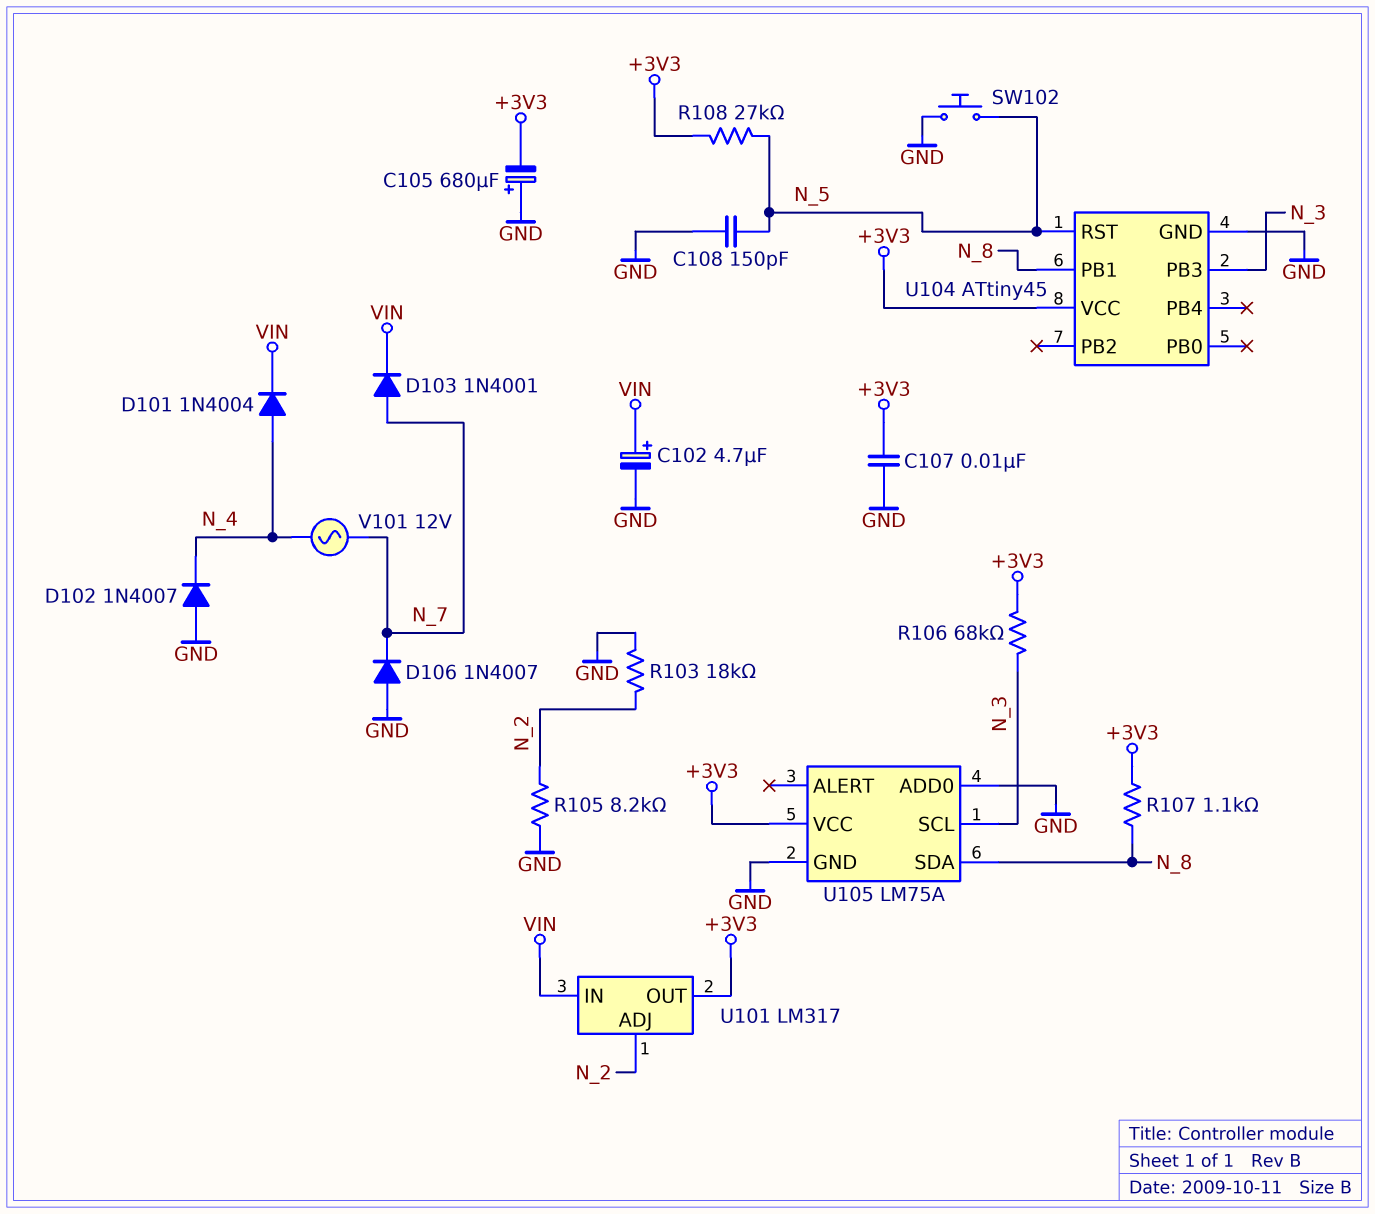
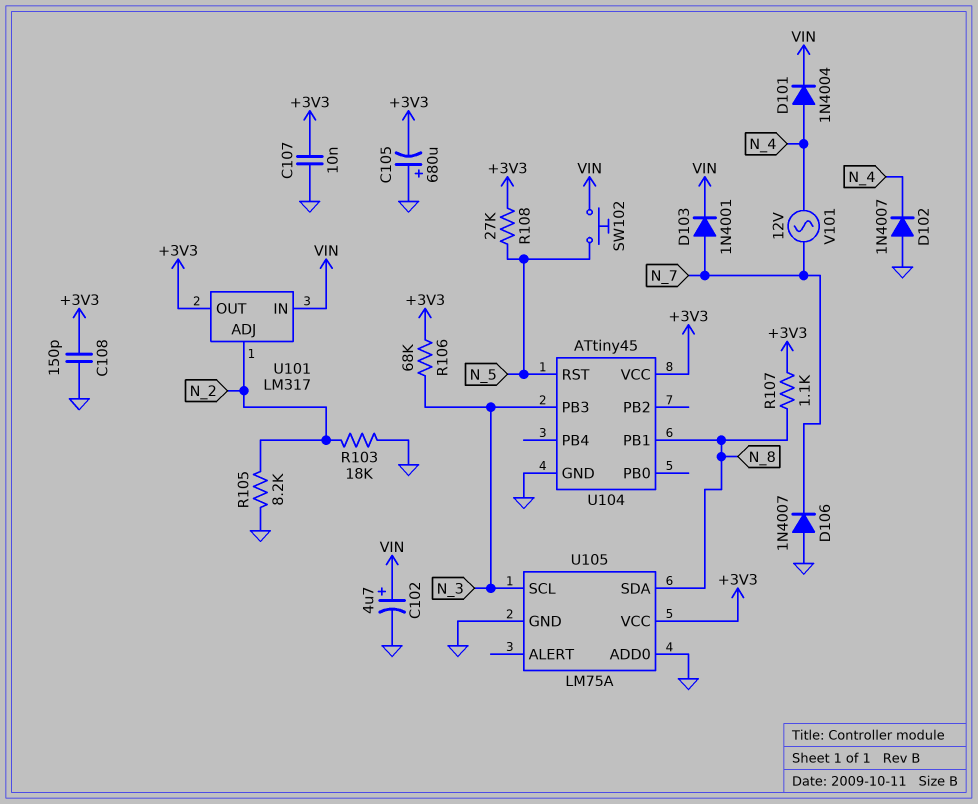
C108: 150pF (GND, N_5) -> 150pF (+3V3, GND)
SW102: button (GND, N_5) -> button (N_5, VIN)

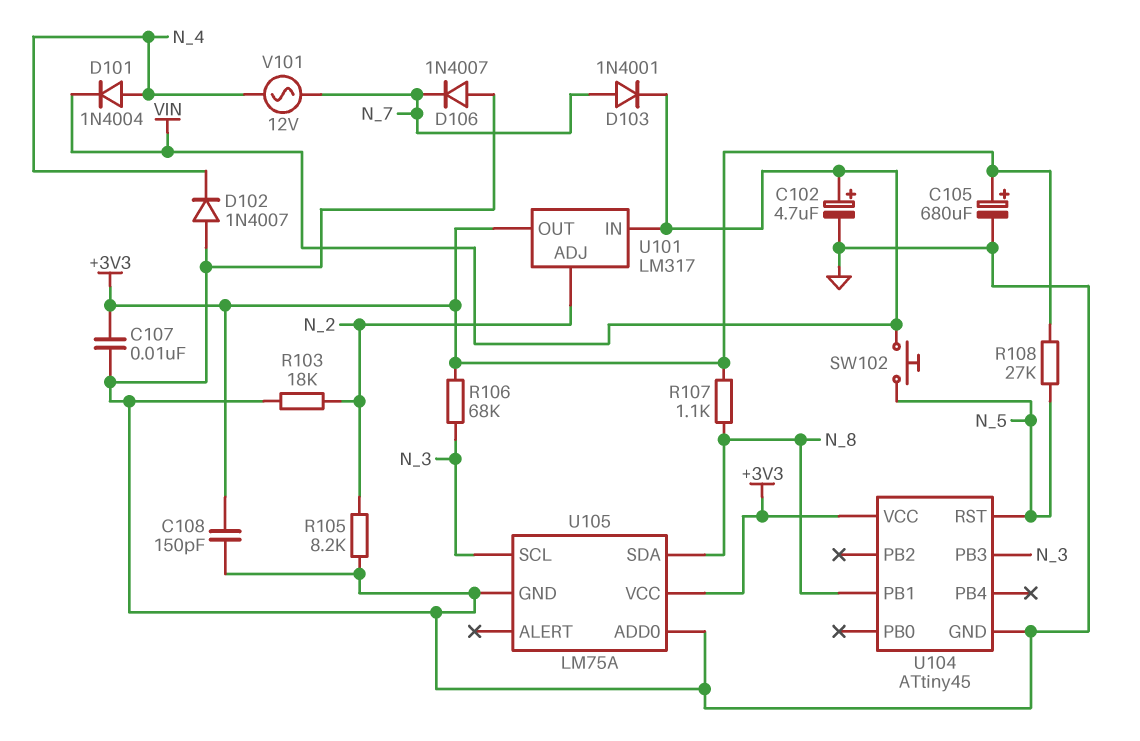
C105: 680uF (plus GND, minus +3V3) -> 680uF (plus +3V3, minus GND)

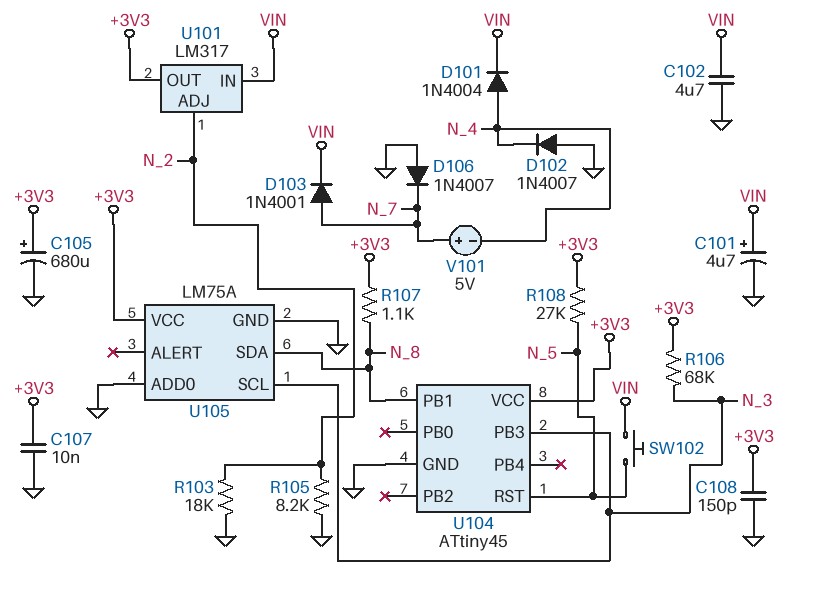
C101: none -> 4.7uF (plus VIN, minus GND)
C102: 4.7uF (plus VIN, minus GND) -> 4.7uF (GND, VIN)
V101: AC 12V (N_4, N_7) -> 5V (plus N_7, minus N_4)

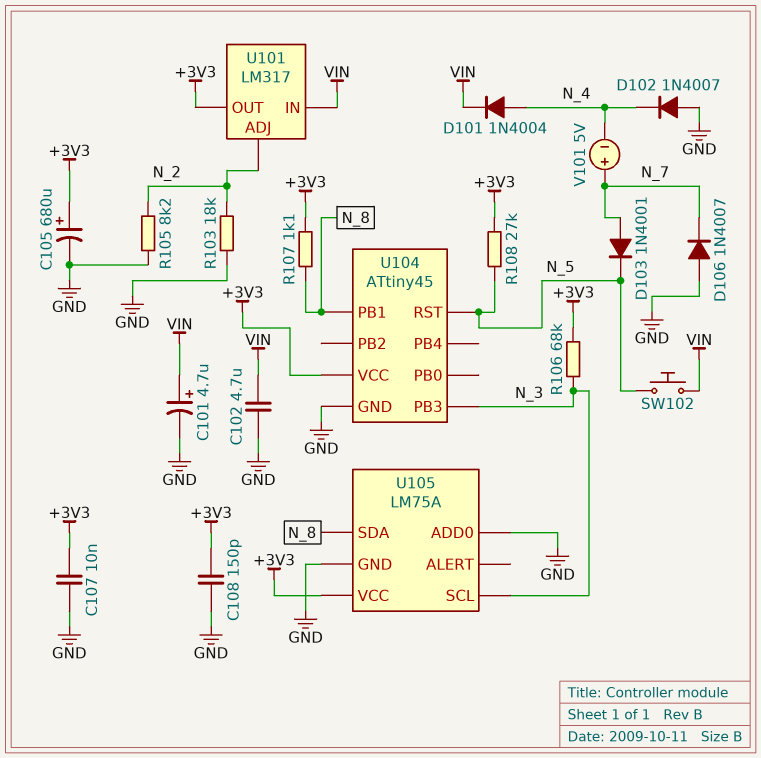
D103: diode 1N4001 (A N_7, K VIN) -> diode 1N4001 (A N_7, K N_5)

